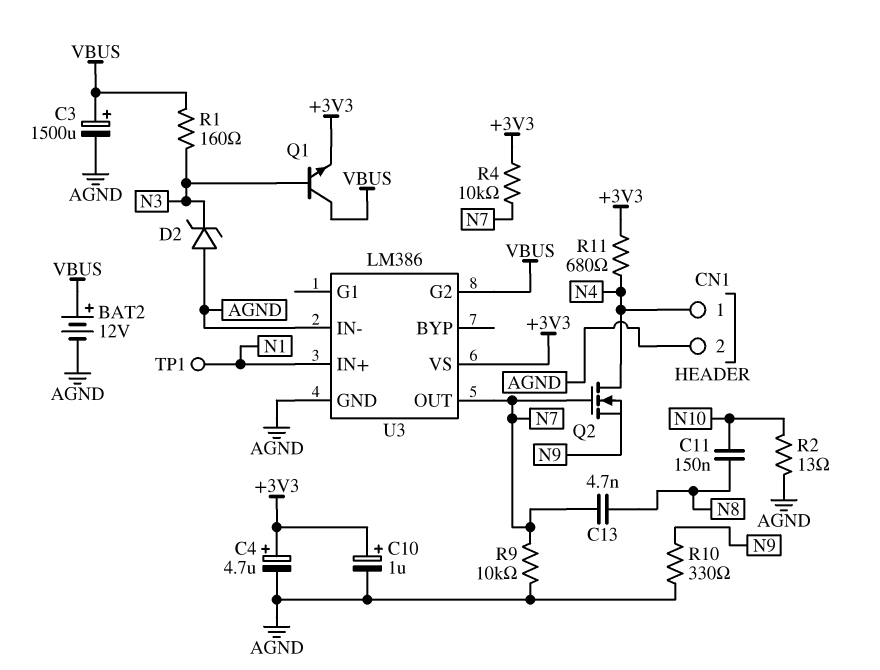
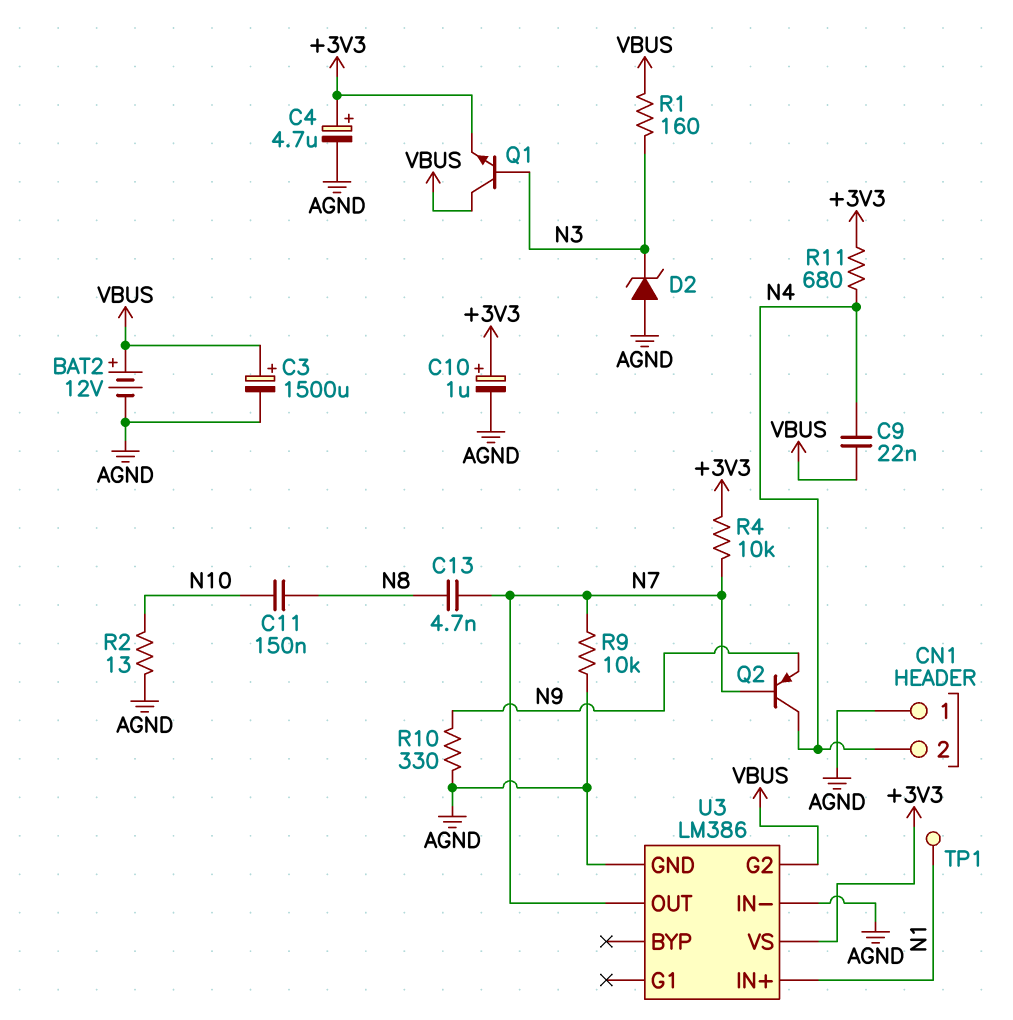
C9: none -> 22nF (N4, VBUS)
CN1 pin 1: N4 -> AGND
CN1 pin 2: AGND -> N4
Q2: NMOS (G N7, D N4, S N9) -> PNP (B N7, C N4, E N9)

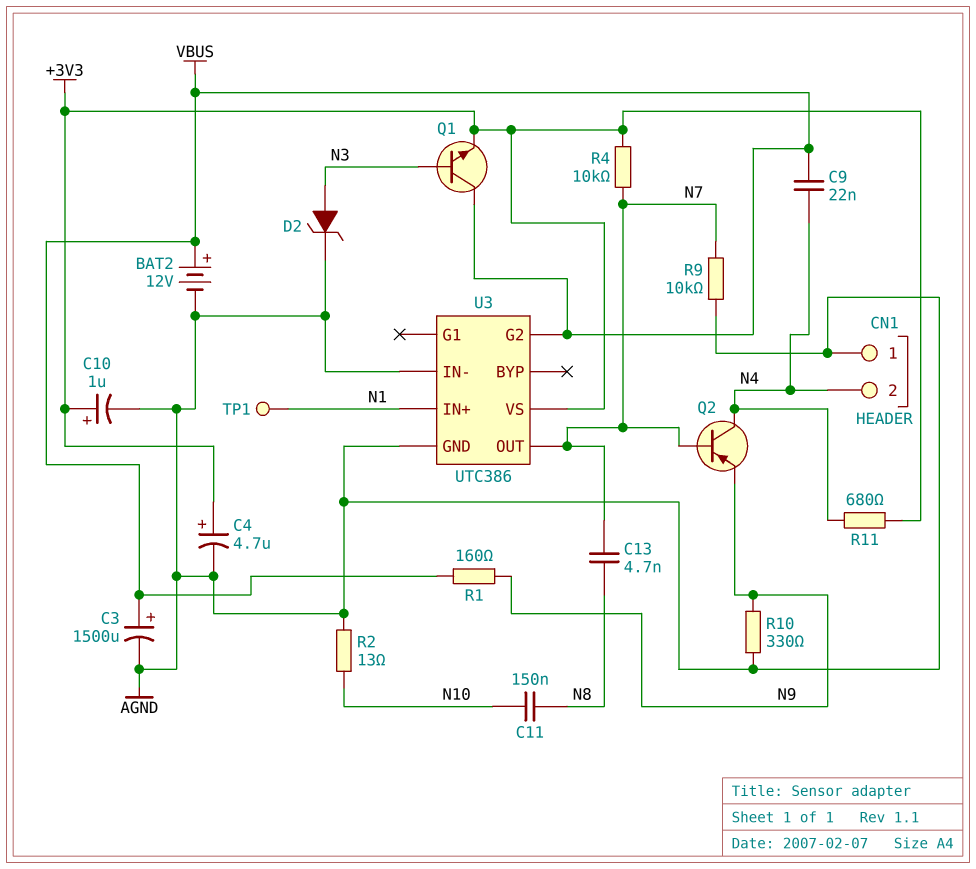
D2: zener (A AGND, K N3) -> zener (A N3, K AGND)
R1: 160 (N3, VBUS) -> 160 (N9, VBUS)
U3: LM386 -> UTC386

